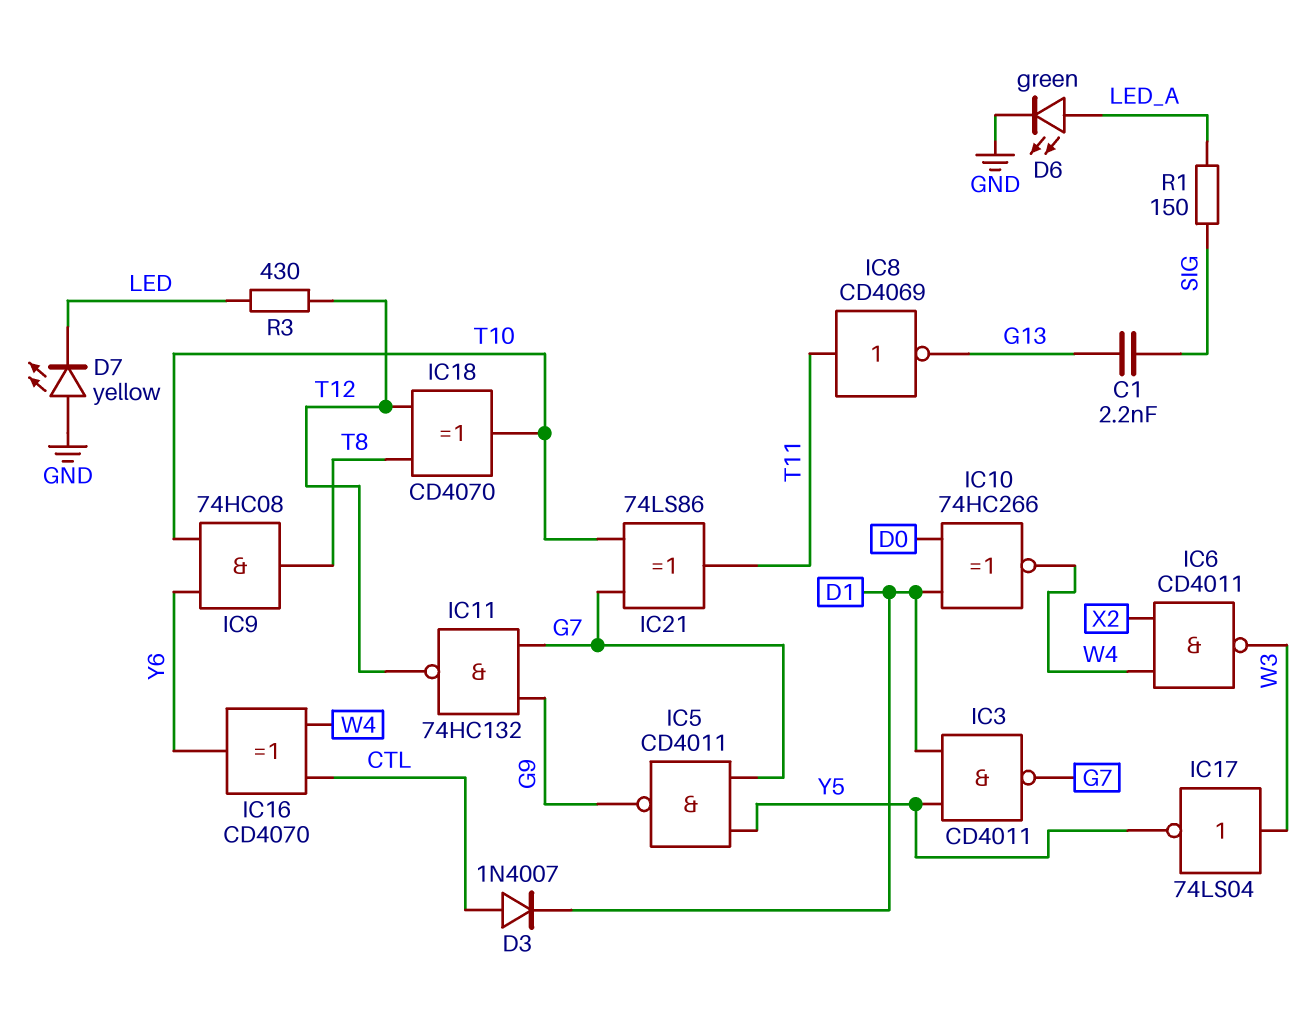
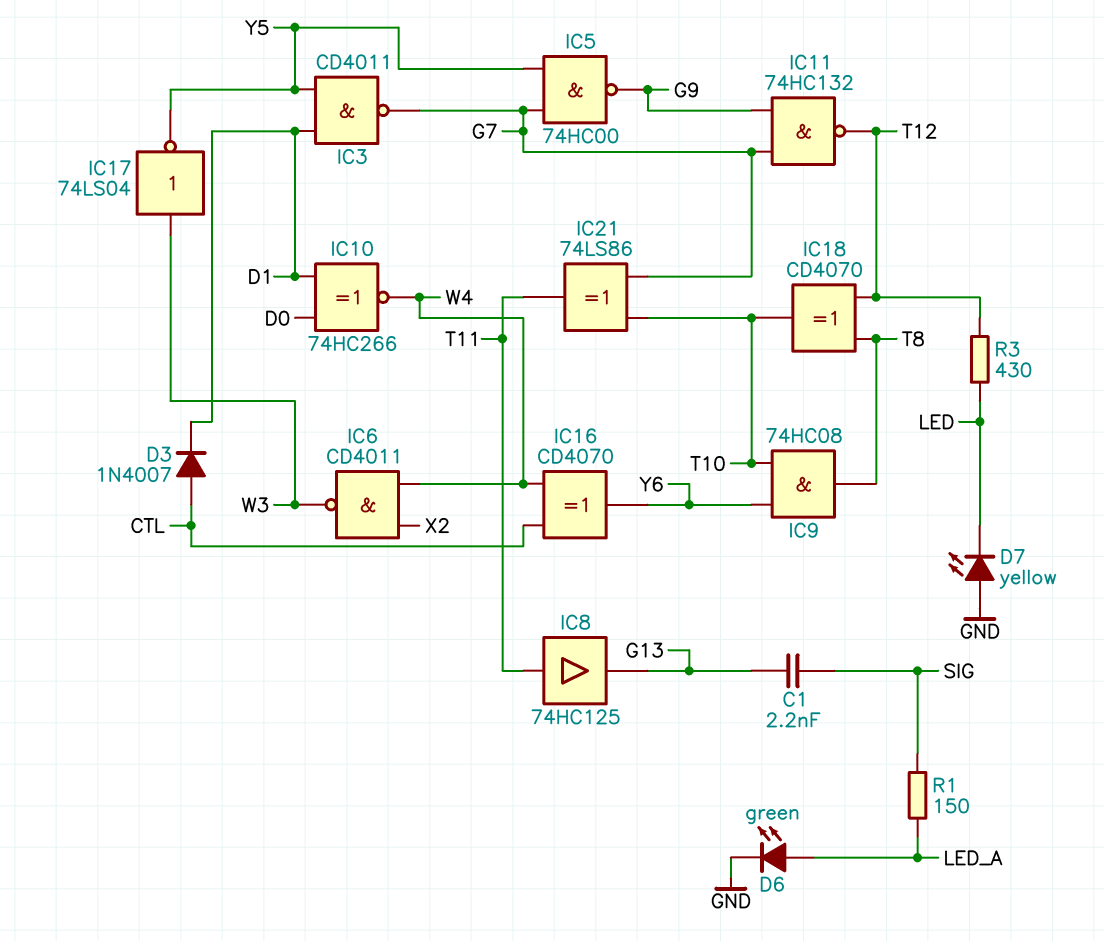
IC5: NAND CD4011 (in G7, in Y5, out G9) -> NAND 74HC00 (in G7, in Y5, out G9)
IC8: NOT CD4069 (in T11, out G13) -> buffer 74HC125 (in T11, out G13)

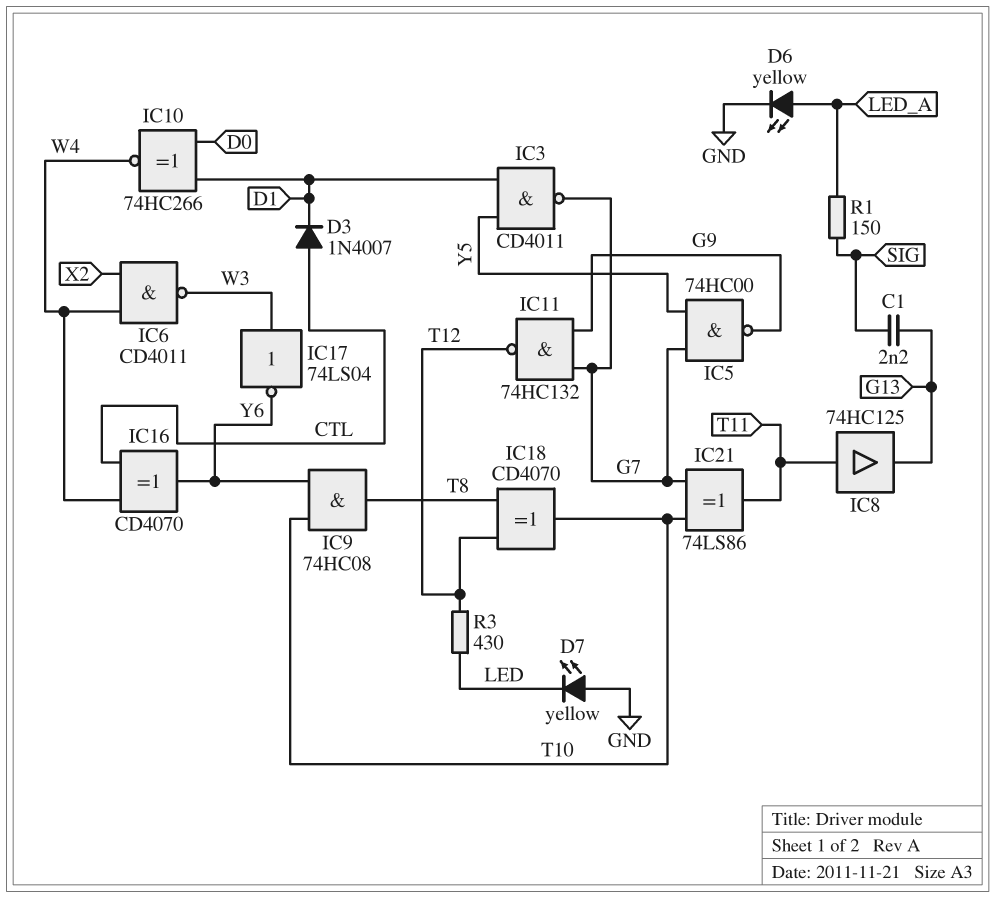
D6: LED green (A LED_A, K GND) -> LED yellow (A LED_A, K GND)
IC17: NOT 74LS04 (in W3, out Y5) -> NOT 74LS04 (in W3, out Y6)

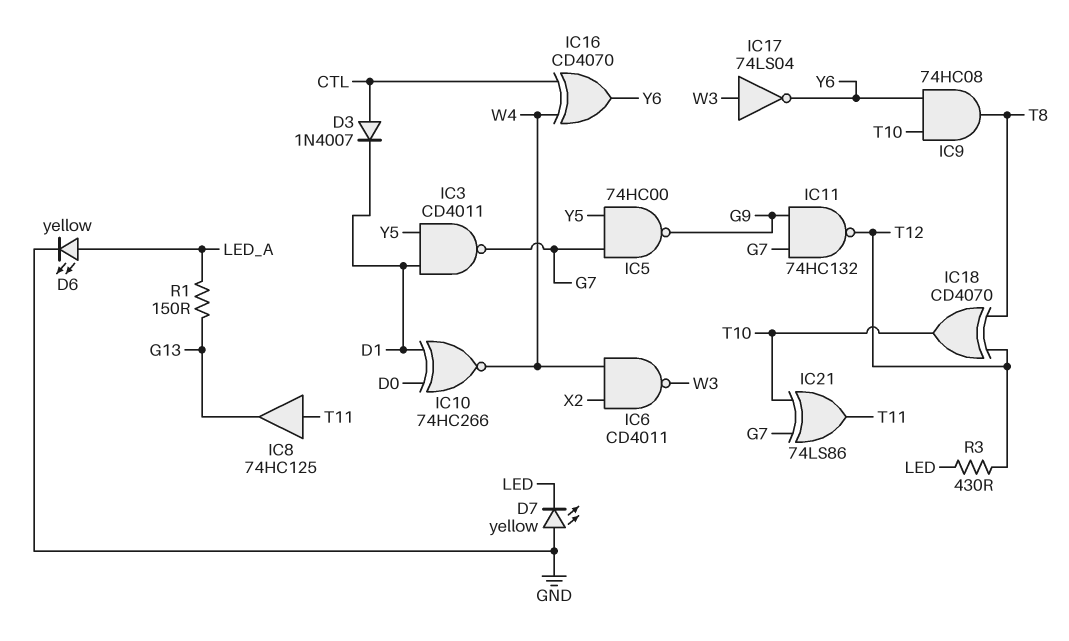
C1: 2.2nF (G13, SIG) -> none
R1: 150 (LED_A, SIG) -> 150 (G13, LED_A)

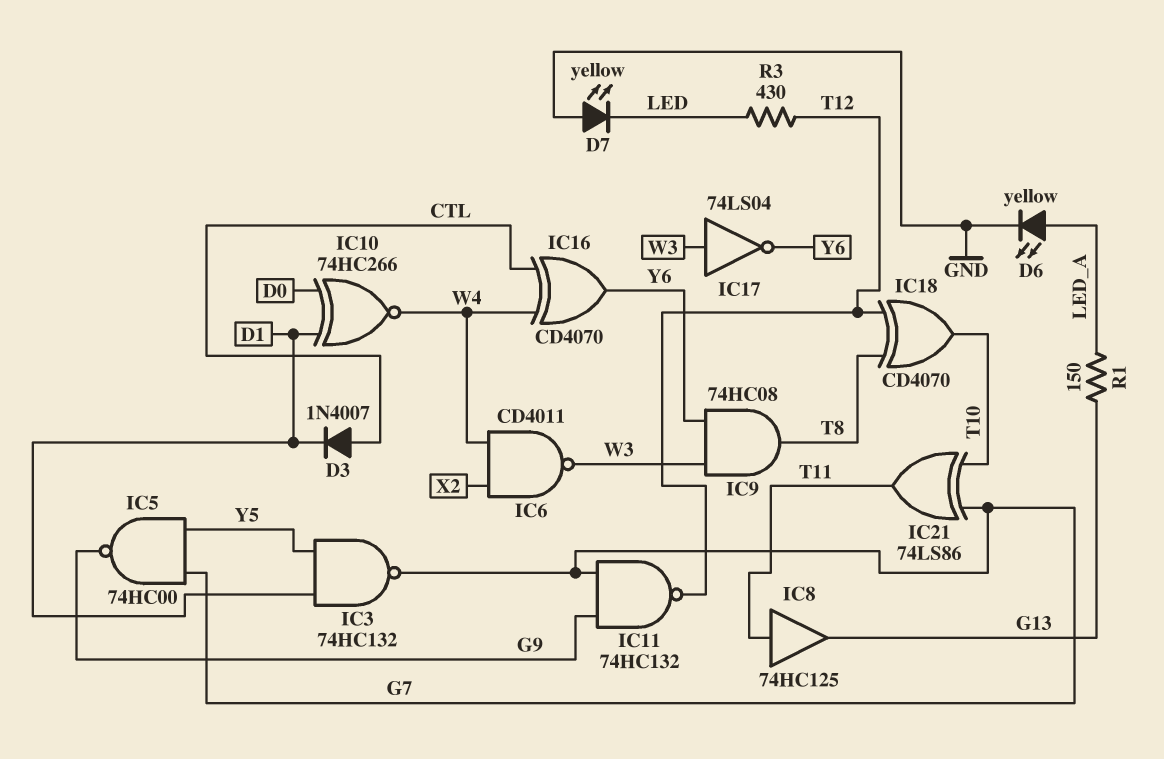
IC3: NAND CD4011 (in D1, in Y5, out G7) -> NAND 74HC132 (in D1, in Y5, out G7)
IC9: AND 74HC08 (in T10, in Y6, out T8) -> AND 74HC08 (in W3, in Y6, out T8)

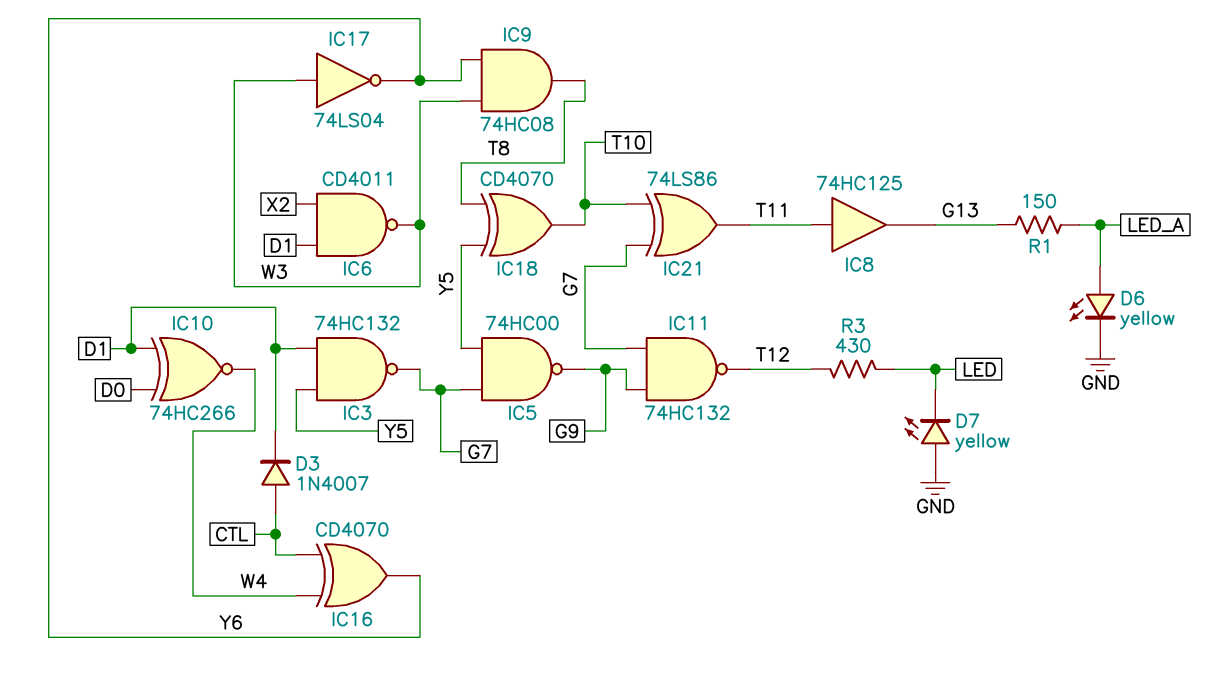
IC6: NAND CD4011 (in W4, in X2, out W3) -> NAND CD4011 (in D1, in X2, out W3)
IC18: XOR CD4070 (in T8, in T12, out T10) -> XOR CD4070 (in T8, in Y5, out T10)

